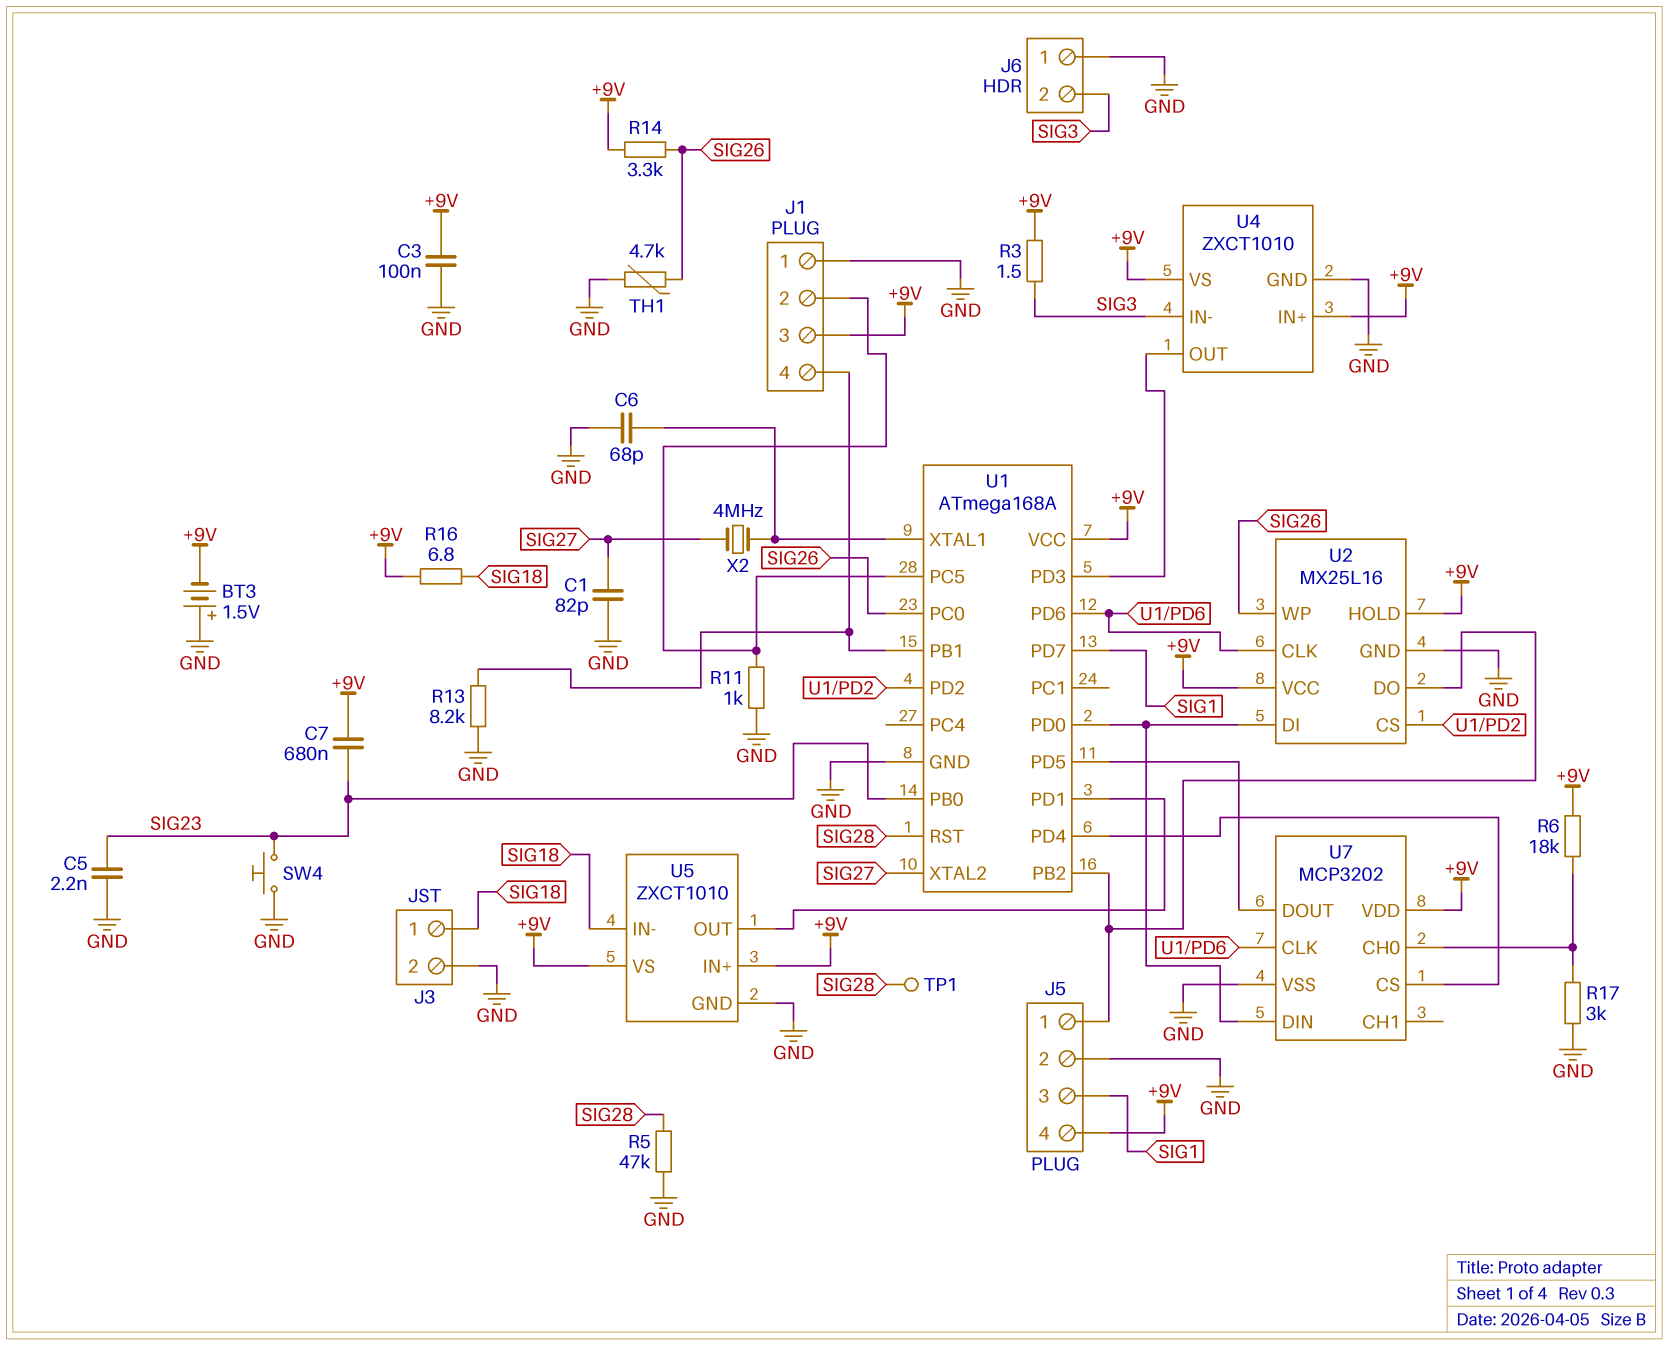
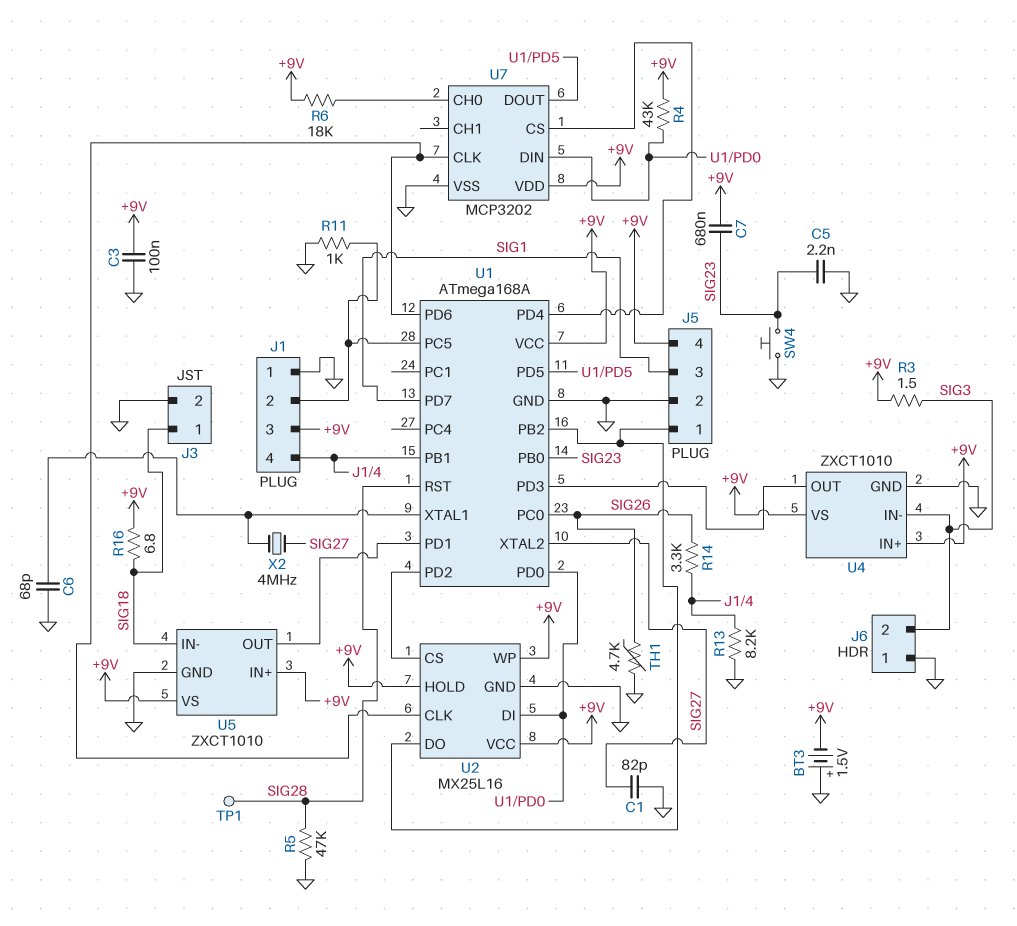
R4: none -> 43k (+9V, U1/PD0)
R14: 3.3k (+9V, SIG26) -> 3.3k (J1/4, SIG26)
R17: 3k (GND, U7/CH0) -> none
U2 pin WP: SIG26 -> +9V

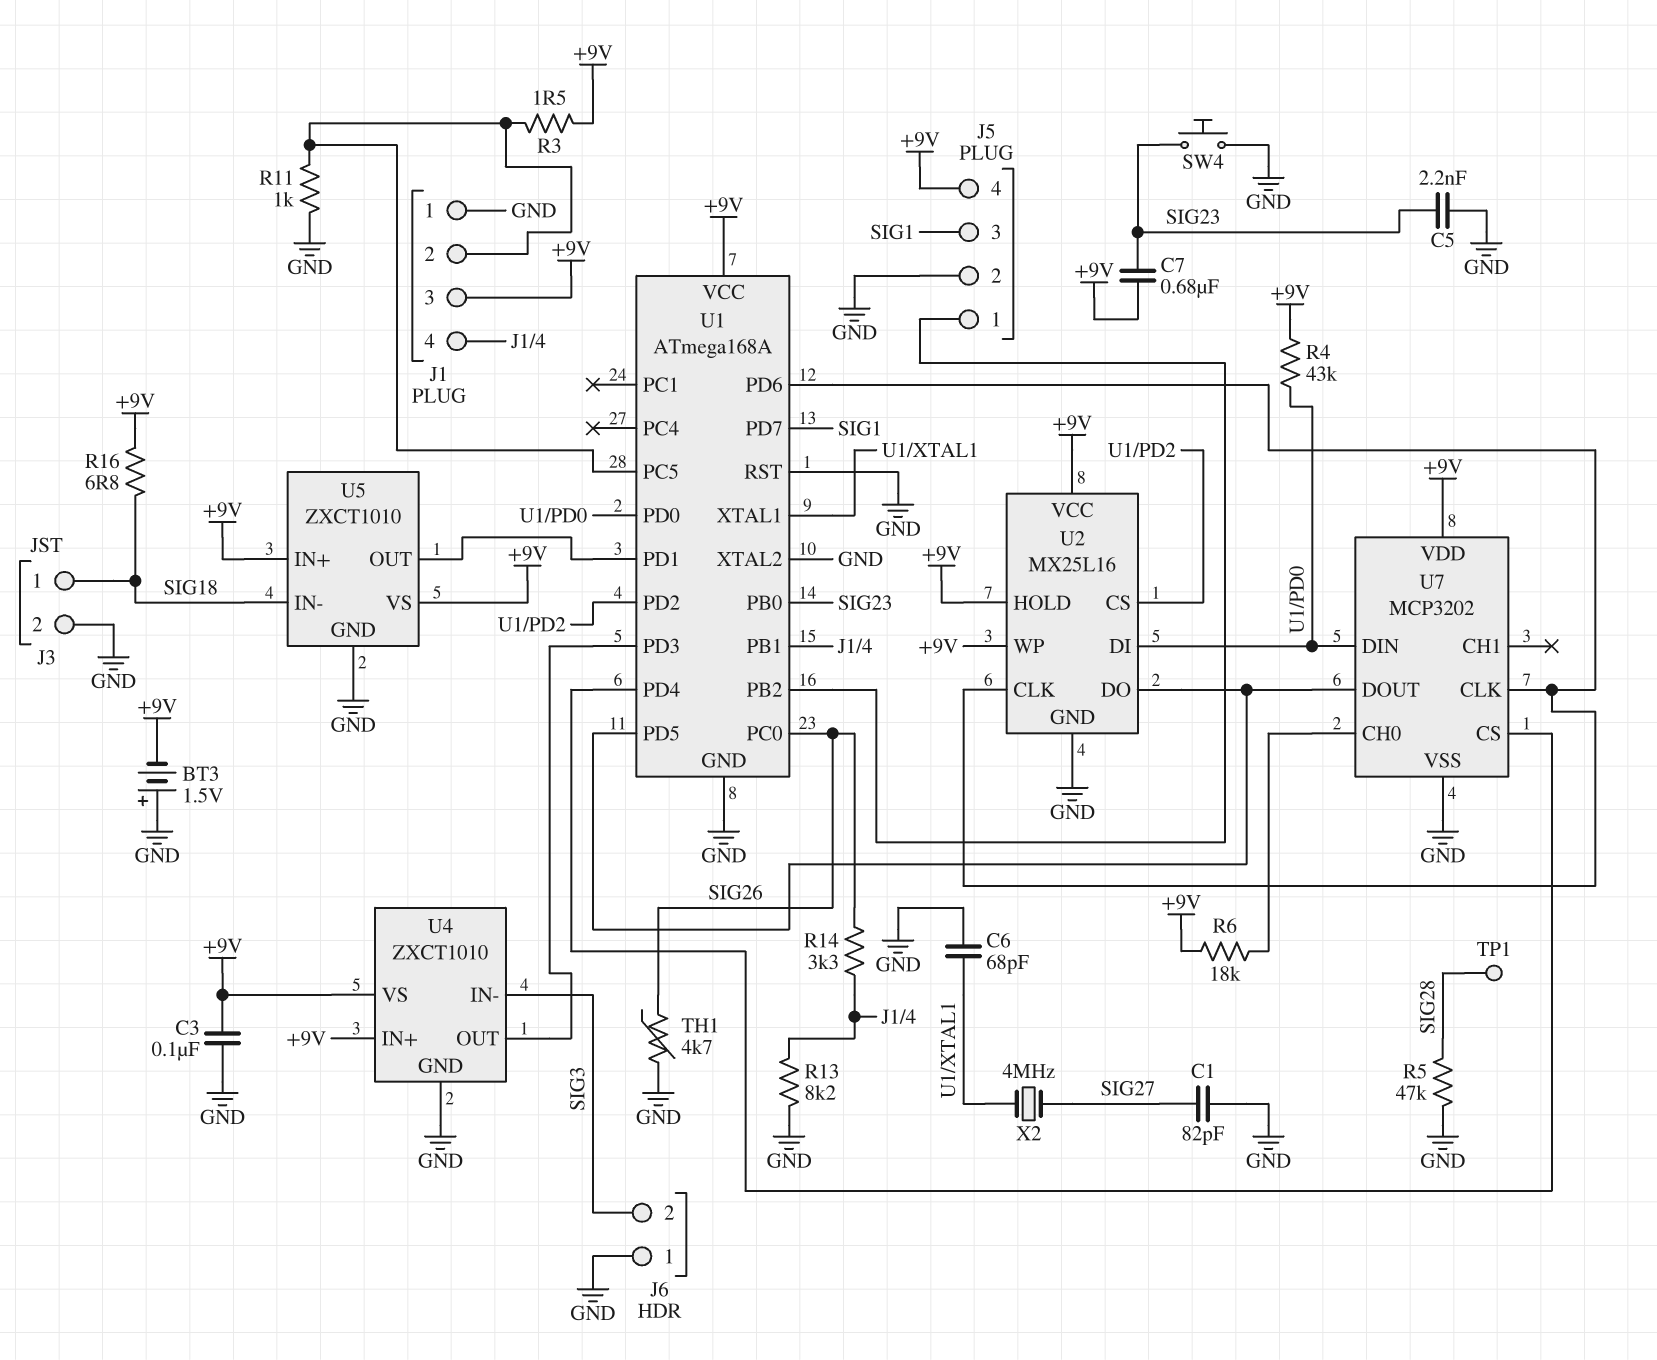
R3: 1.5 (+9V, SIG3) -> 1.5 (+9V, J1/2)
U1 pin RST: SIG28 -> GND
U1 pin XTAL2: SIG27 -> GND
U2 pin DO: J5/1 -> U1/PD5

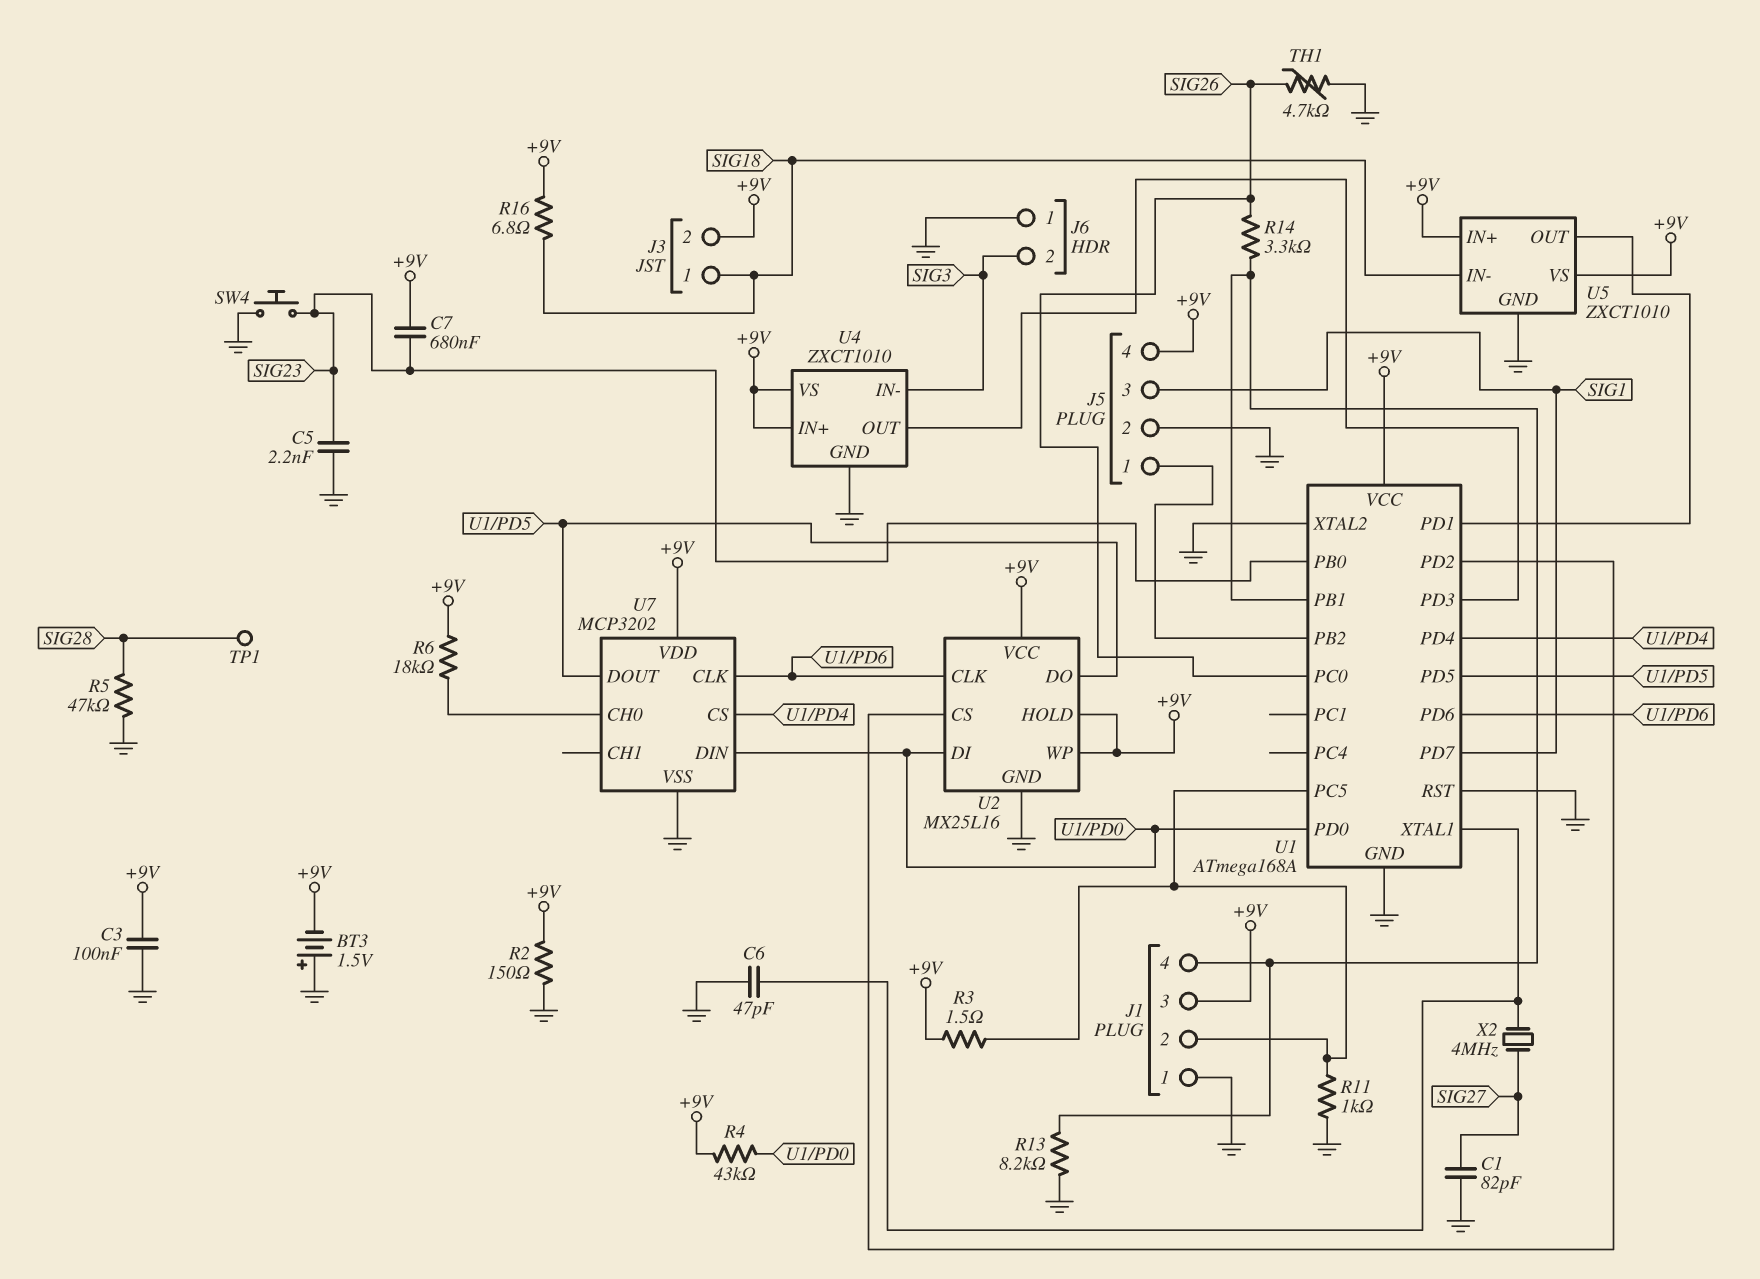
C6: 68pF (GND, U1/XTAL1) -> 47pF (GND, U1/XTAL1)
J3 pin 2: GND -> +9V
R2: none -> 150 (+9V, GND)

